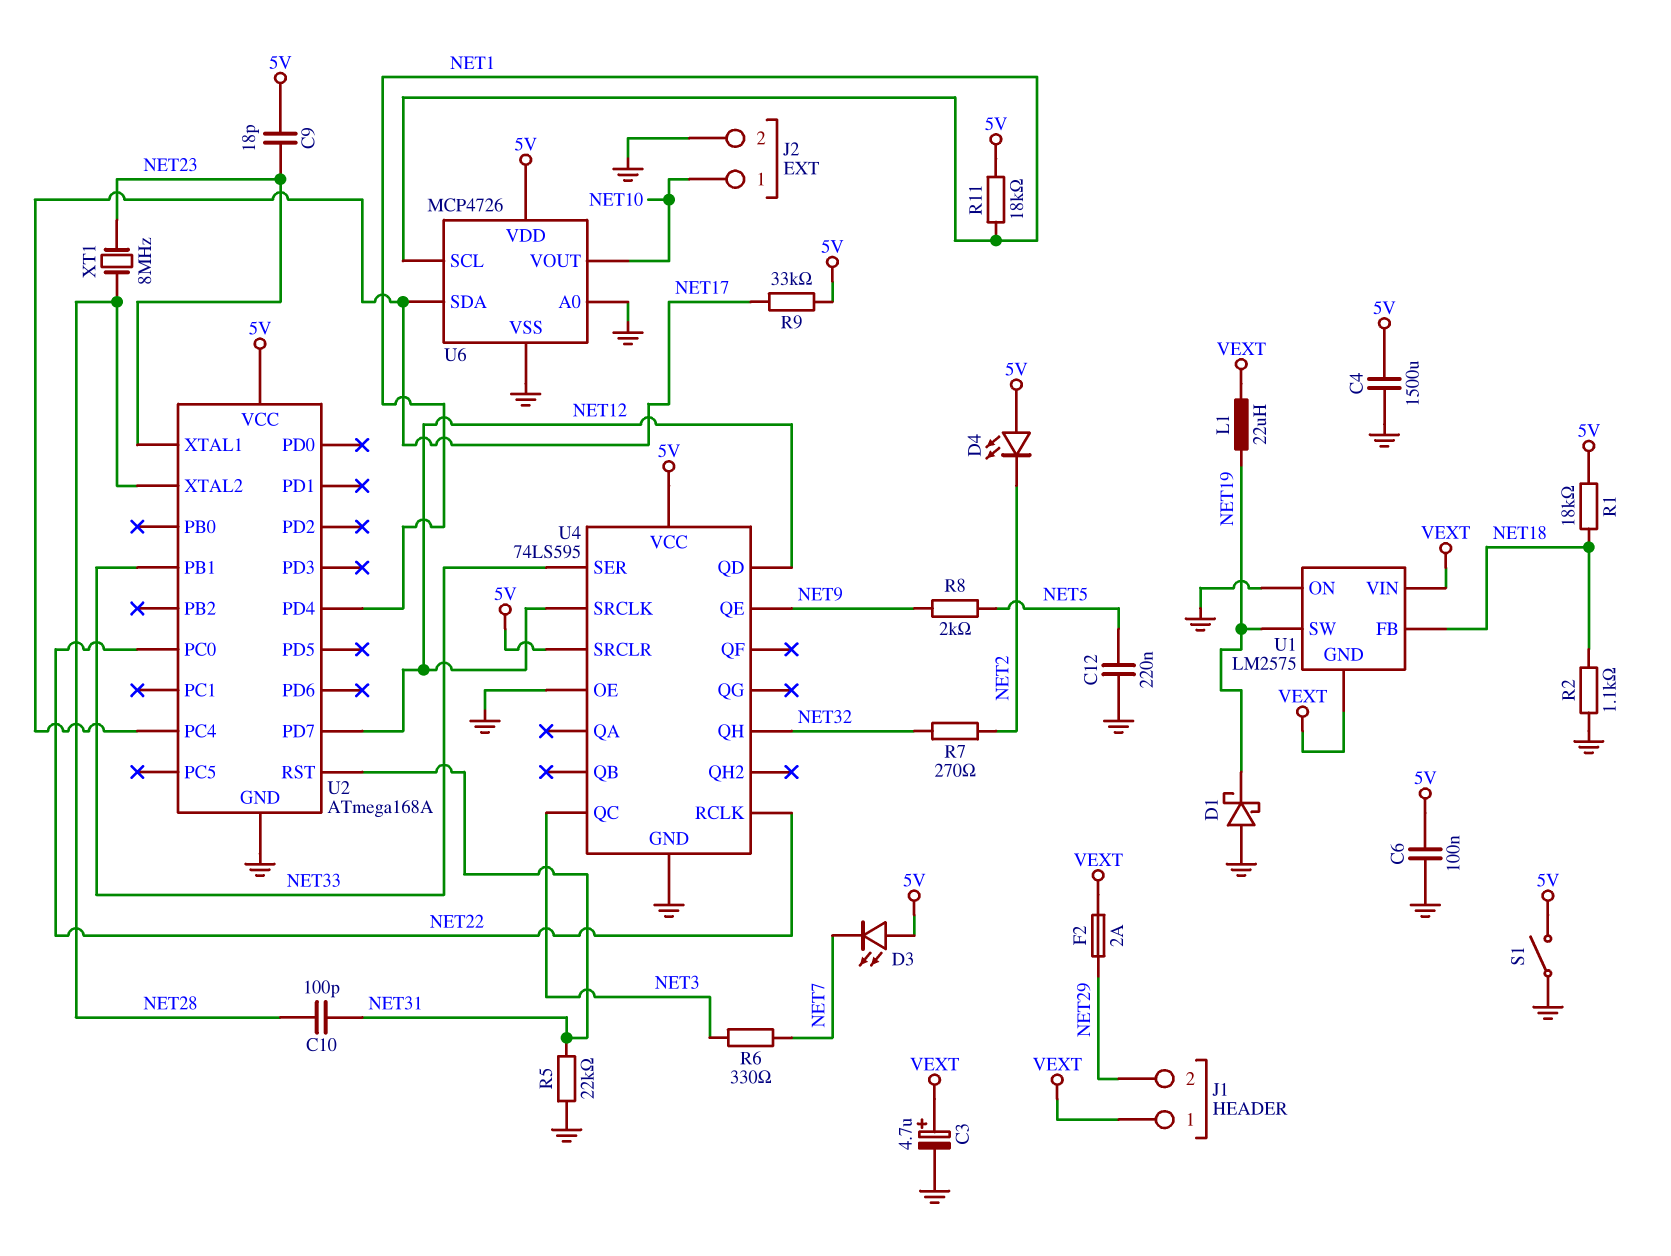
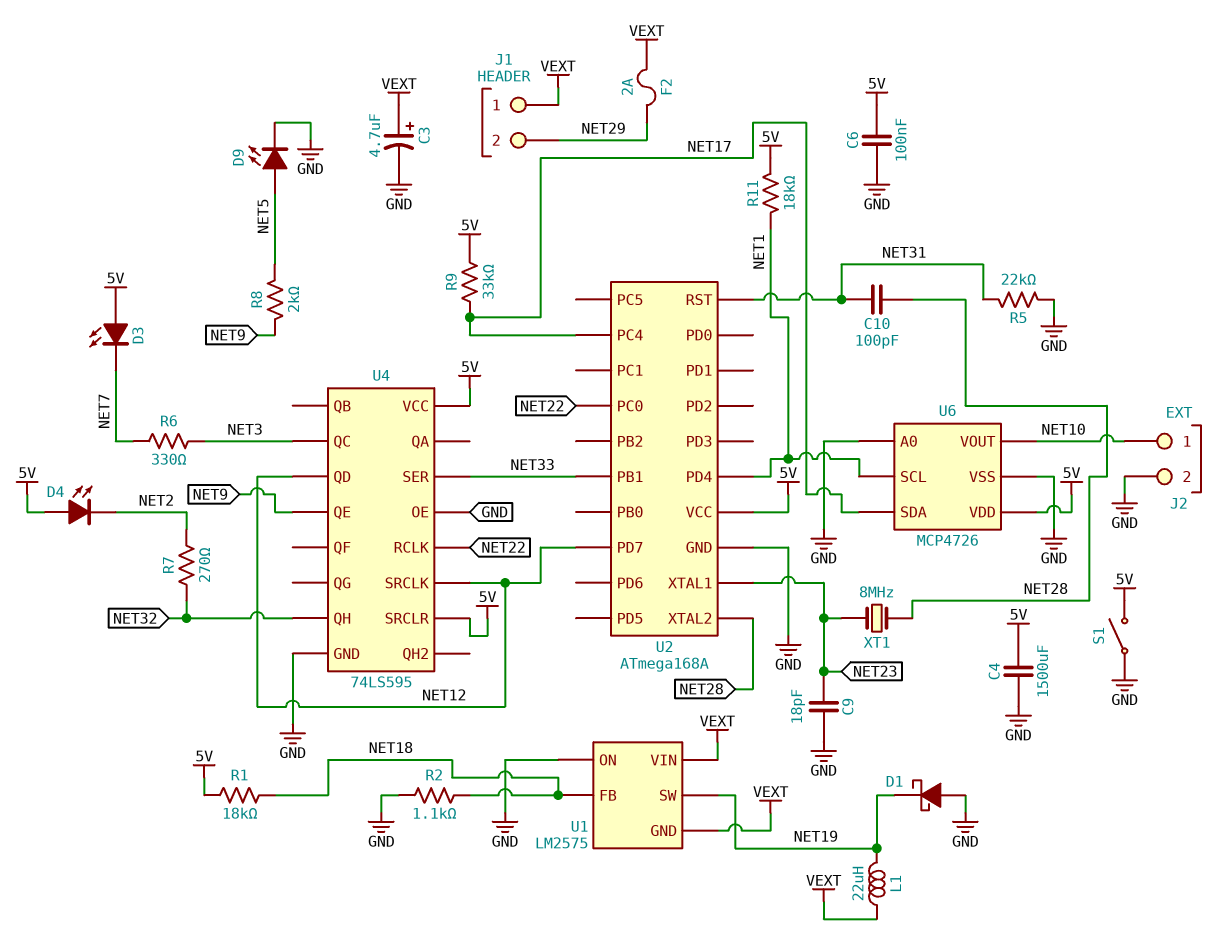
C9: 18pF (5V, NET23) -> 18pF (GND, NET23)
C12: 220nF (GND, NET5) -> none
D9: none -> LED (A NET5, K GND)

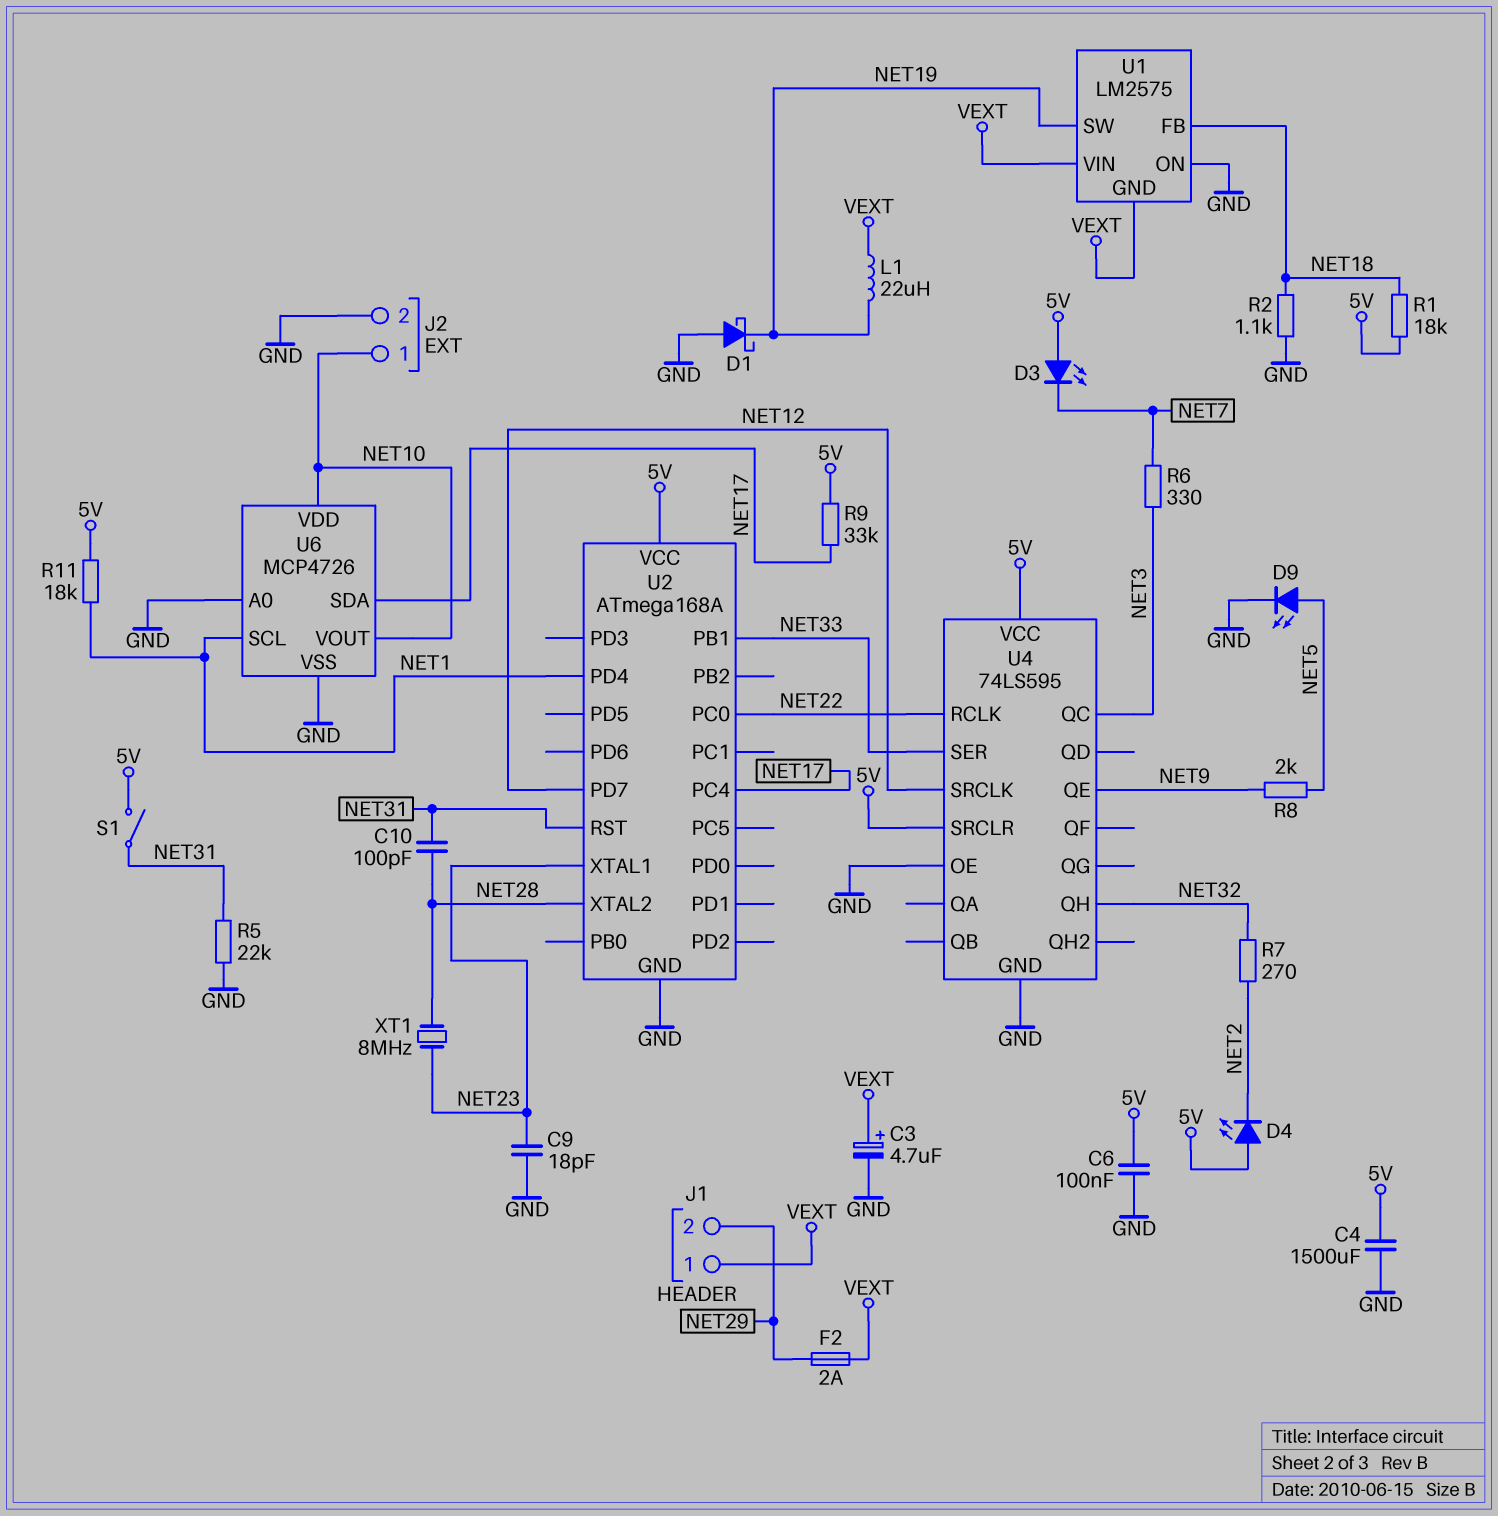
S1: switch (5V, GND) -> switch (5V, NET31)
U4 pin QD: NET12 -> none
U6 pin VDD: 5V -> NET10

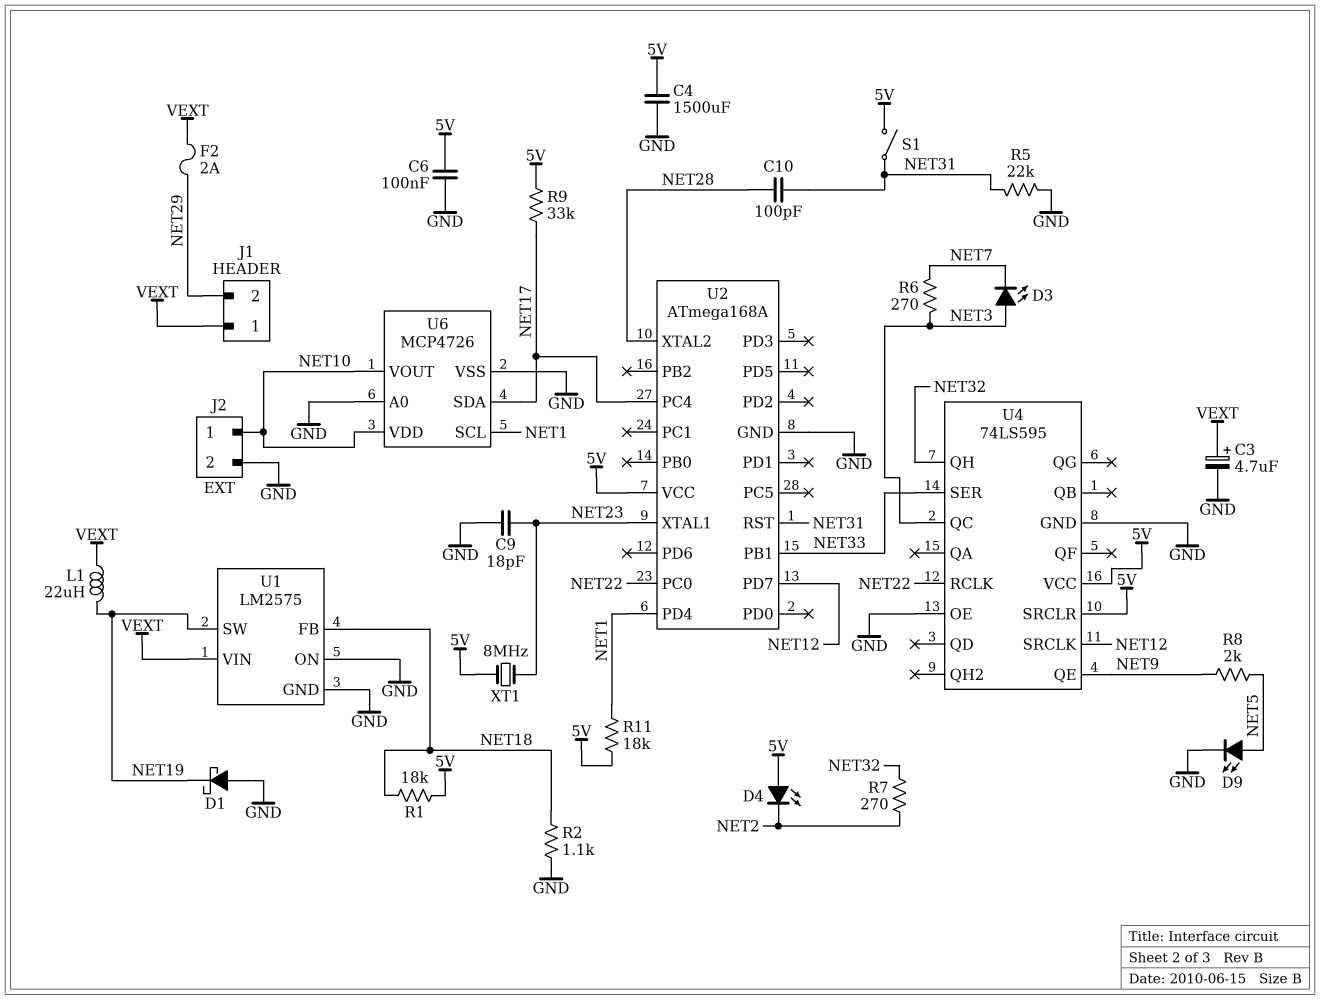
D3: LED (A 5V, K NET7) -> LED (A NET3, K NET7)
R6: 330 (NET3, NET7) -> 270 (NET3, NET7)
U1 pin GND: VEXT -> GND
XT1: 8MHz (NET23, NET28) -> 8MHz (5V, NET23)

